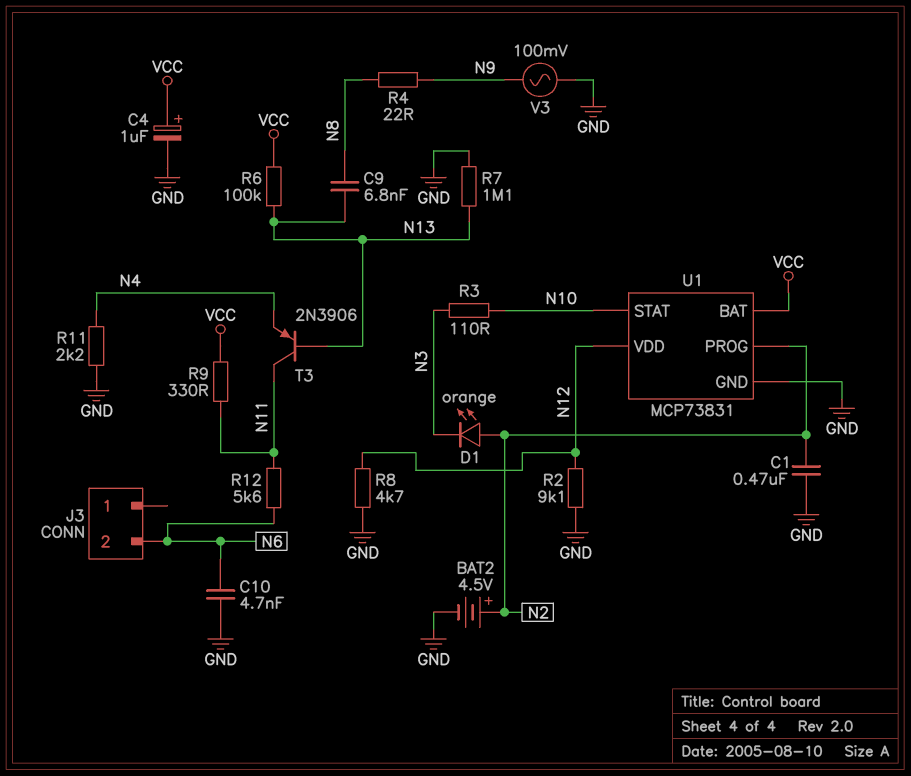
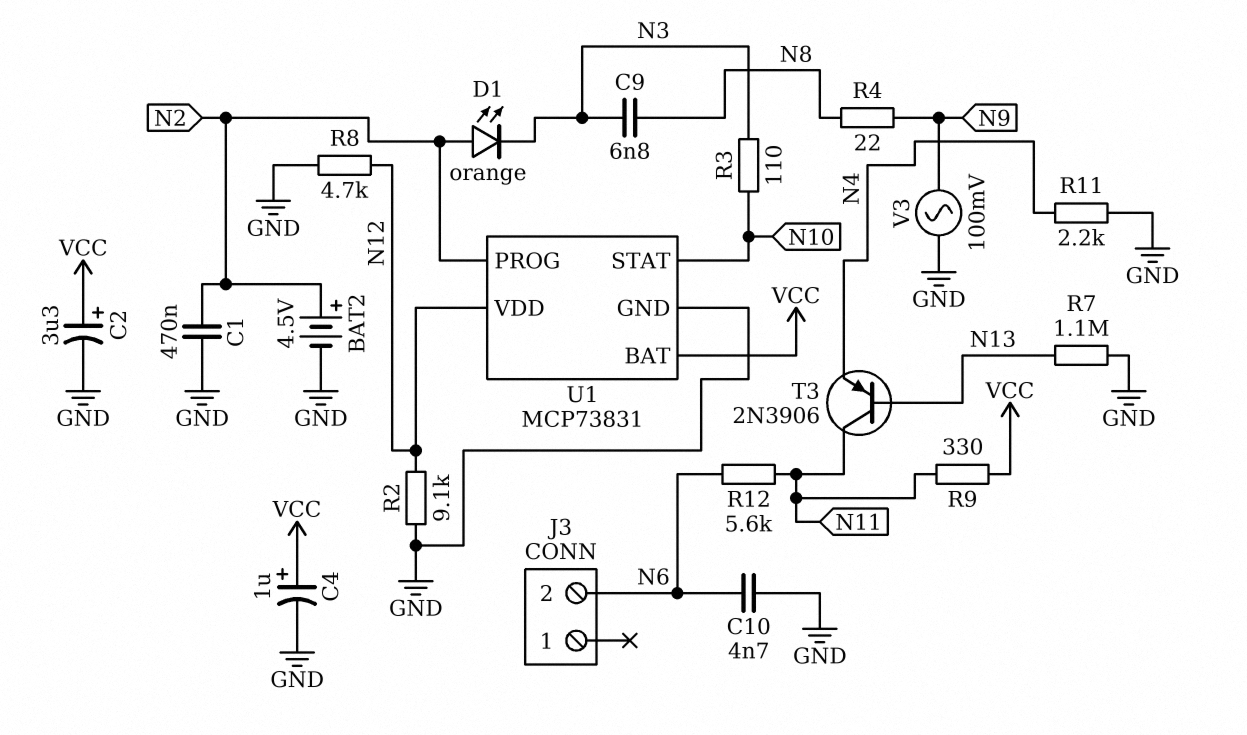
C2: none -> 3.3uF (plus VCC, minus GND)
C9: 6.8nF (N8, N13) -> 6.8nF (N3, N8)
R6: 100k (N13, VCC) -> none

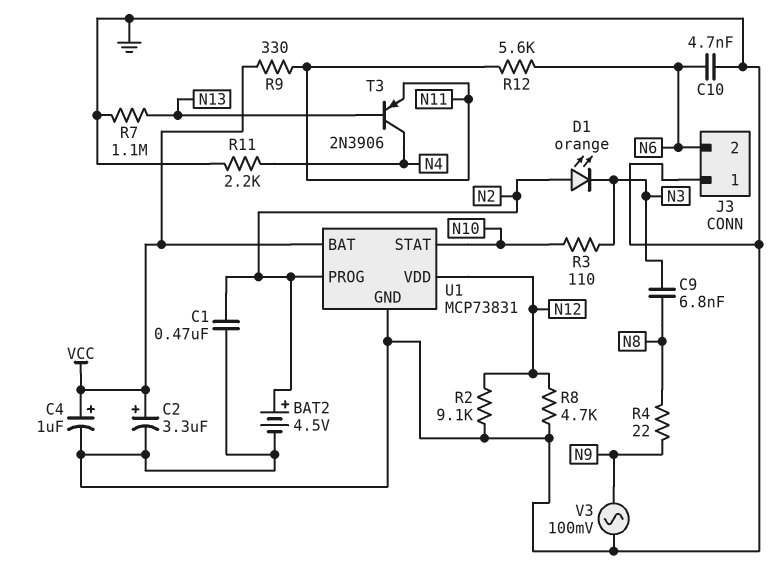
J3 pin 1: none -> GND
T3: PNP 2N3906 (B N13, C N11, E N4) -> PNP 2N3906 (B N13, C N4, E N11)

